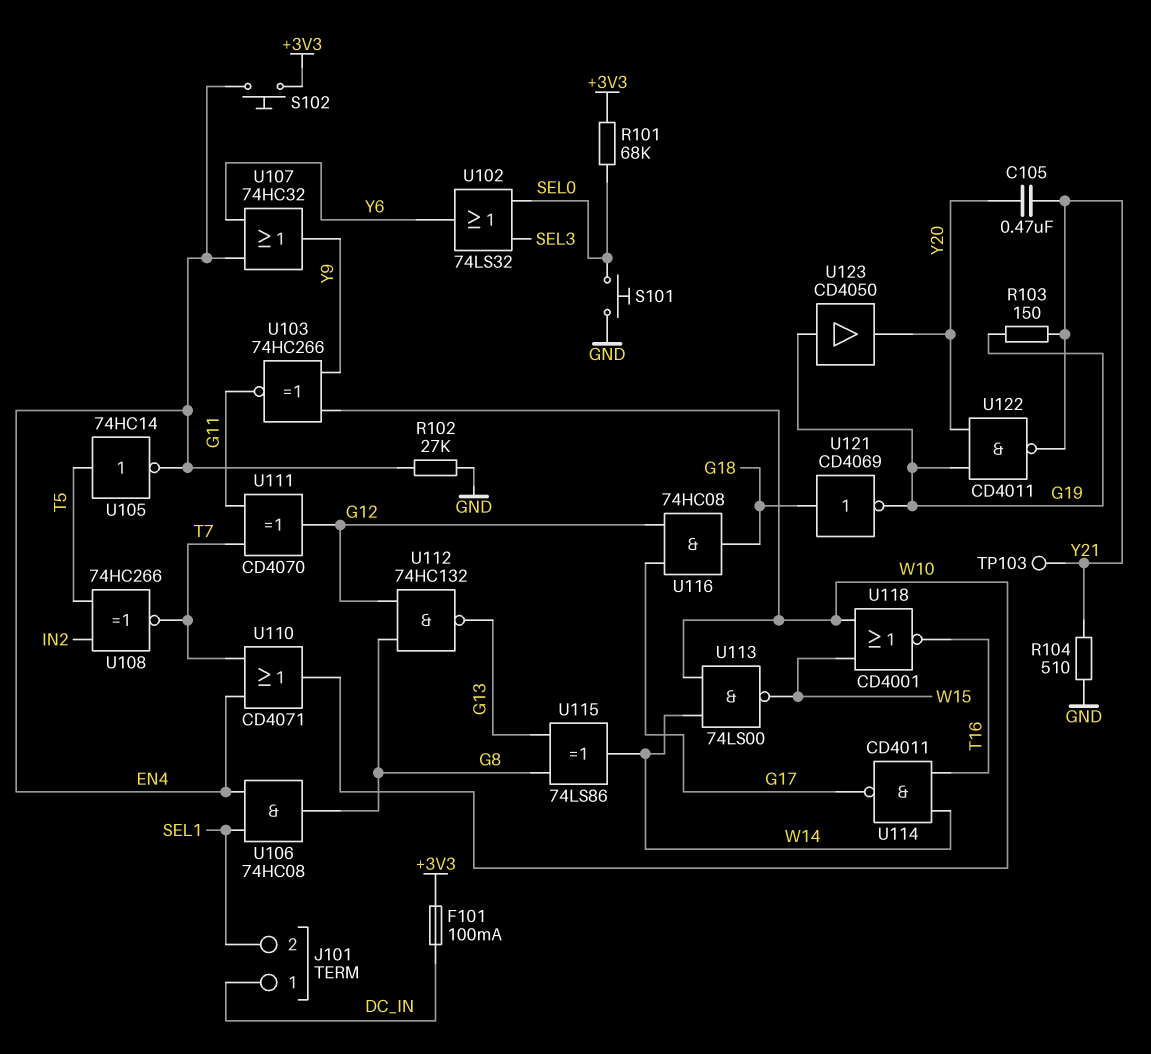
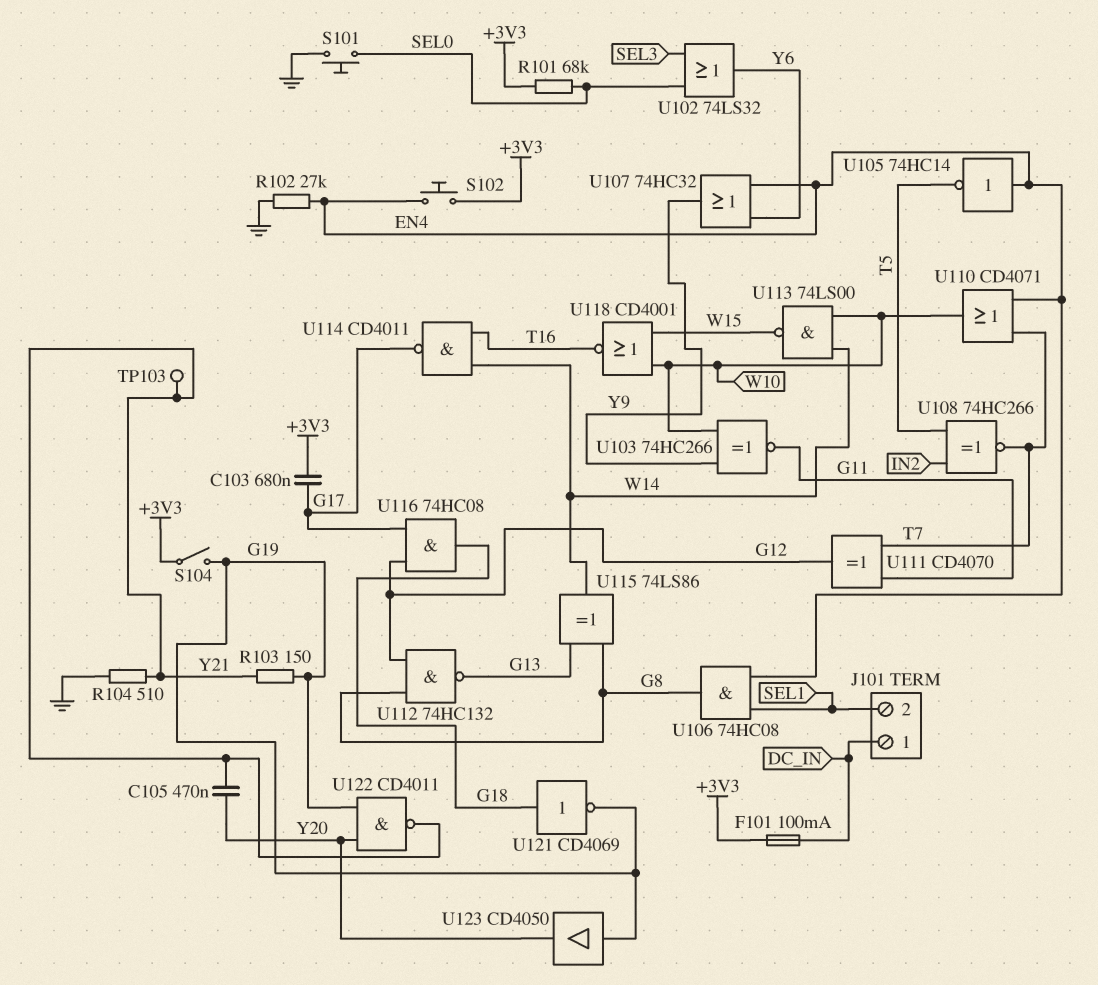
C103: none -> 680nF (+3V3, G17)
S104: none -> switch (+3V3, G19)
U105: NOT 74HC14 (in T5, out EN4) -> NOT 74HC14 (in EN4, out T5)

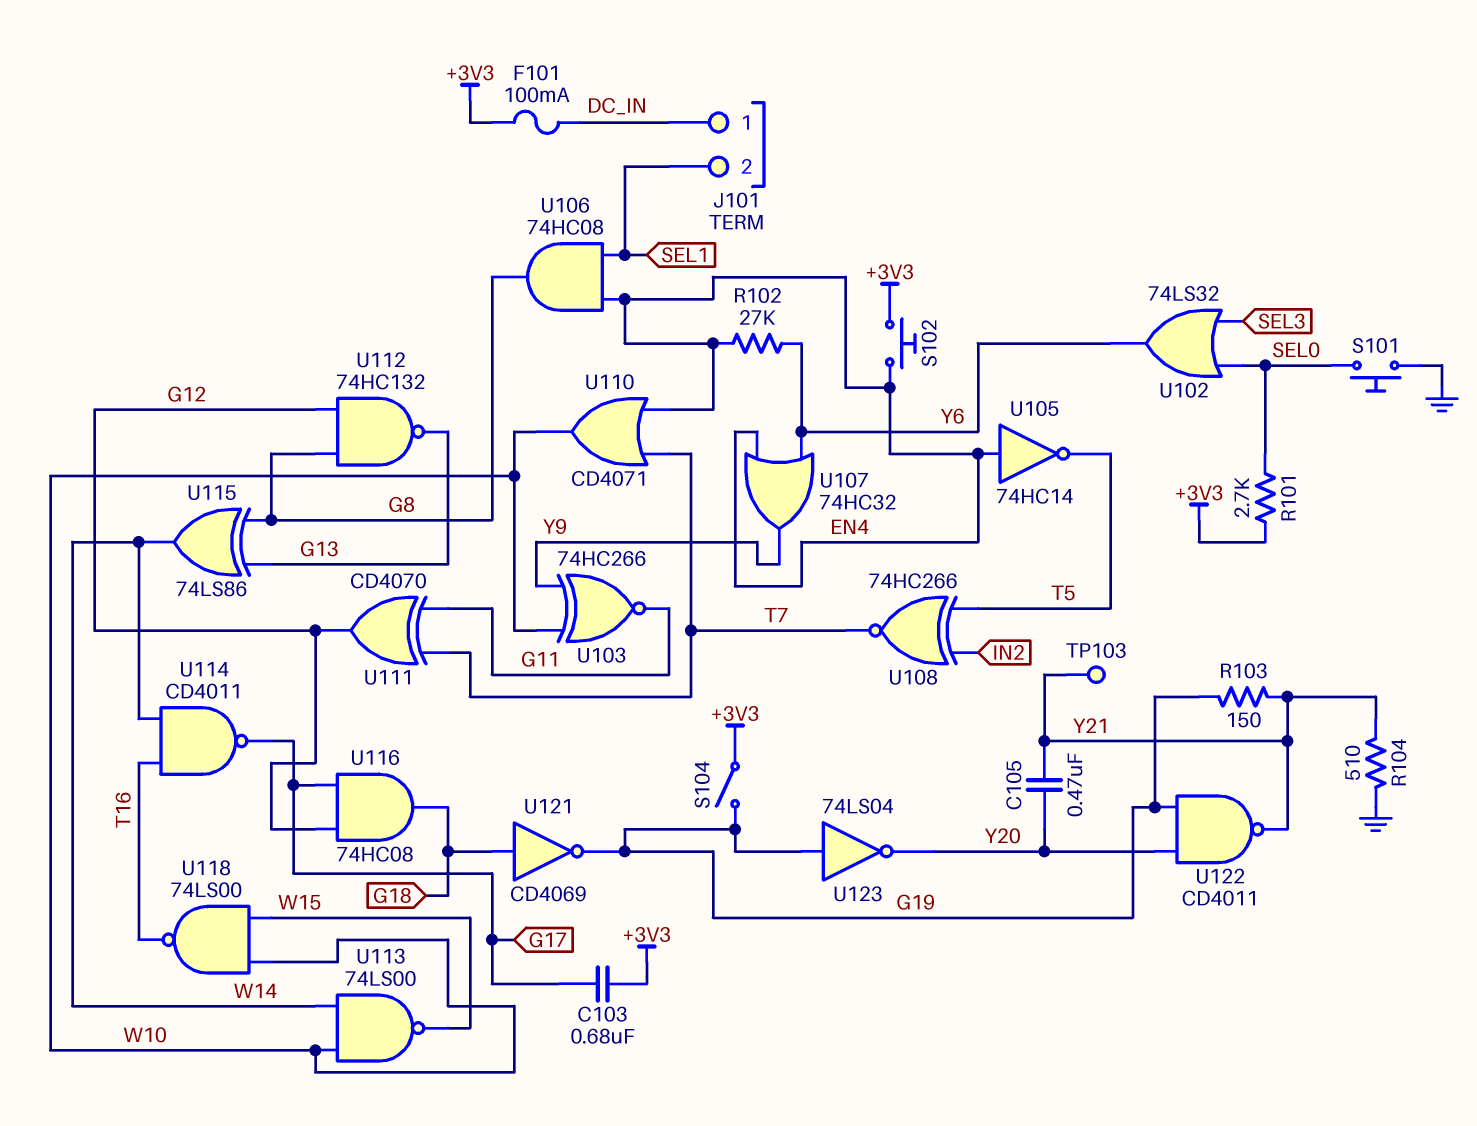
R101: 68k (+3V3, SEL0) -> 2.7k (+3V3, SEL0)
R102: 27k (EN4, GND) -> 27k (EN4, Y6)
U118: NOR CD4001 (in W10, in W15, out T16) -> NAND 74LS00 (in W10, in W15, out T16)
U123: buffer CD4050 (in G19, out Y20) -> NOT 74LS04 (in G19, out Y20)

